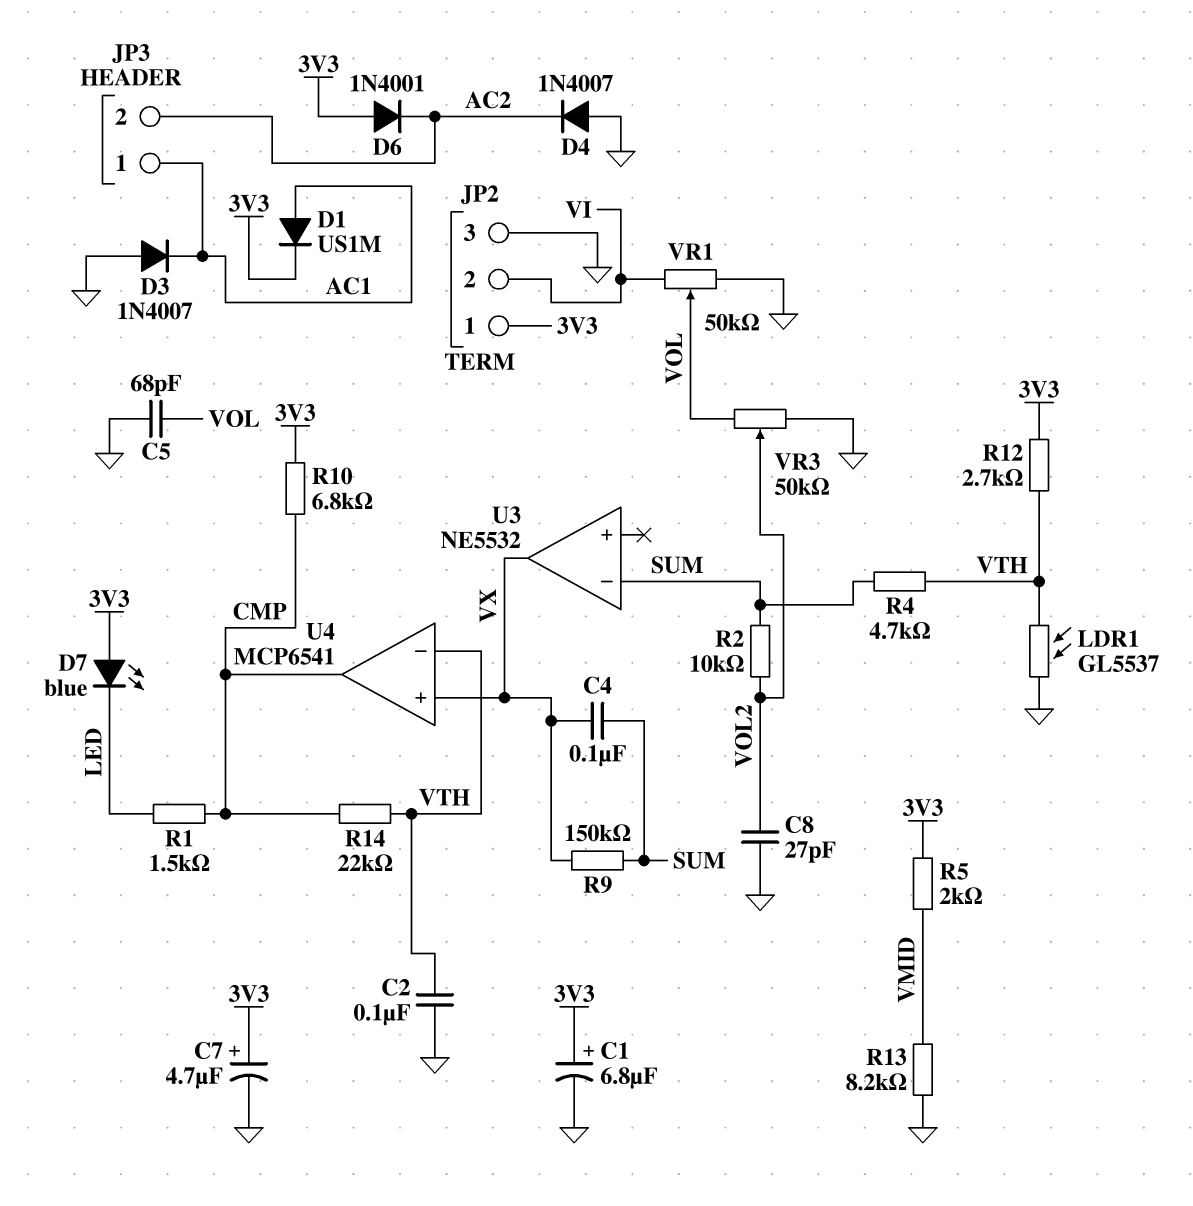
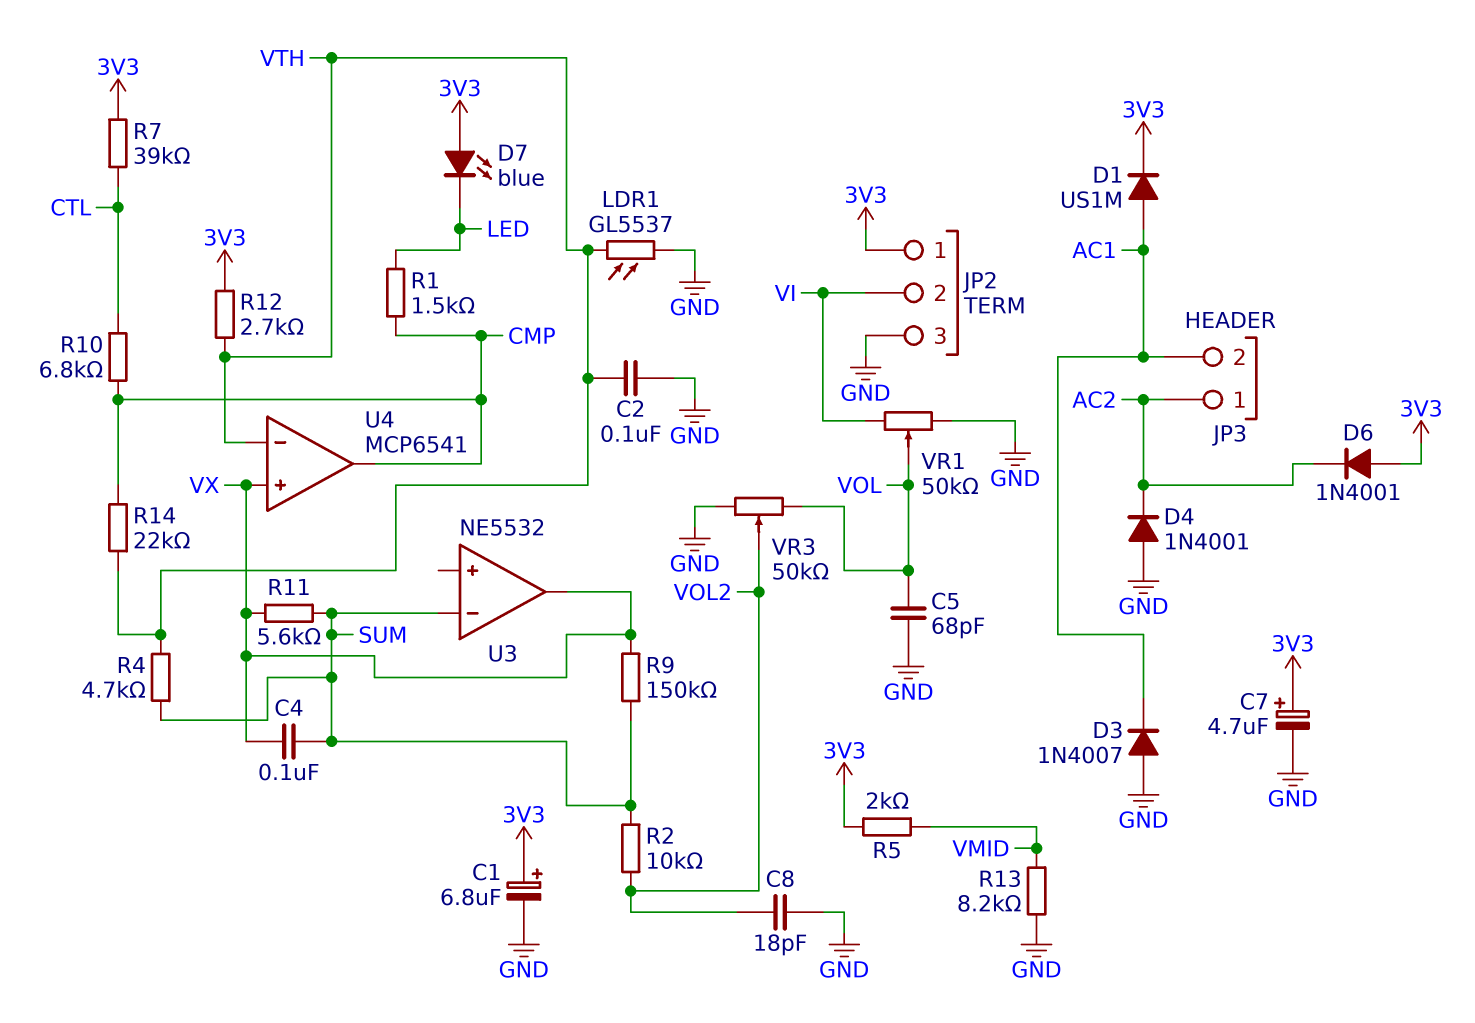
C8: 27pF (GND, VOL2) -> 18pF (GND, VOL2)
D4: diode 1N4007 (A GND, K AC2) -> diode 1N4001 (A GND, K AC2)
JP3 pin 1: AC1 -> AC2
JP3 pin 2: AC2 -> AC1
R7: none -> 39k (3V3, CTL)
R10: 6.8k (3V3, CMP) -> 6.8k (CMP, CTL)
R11: none -> 5.6k (SUM, VX)

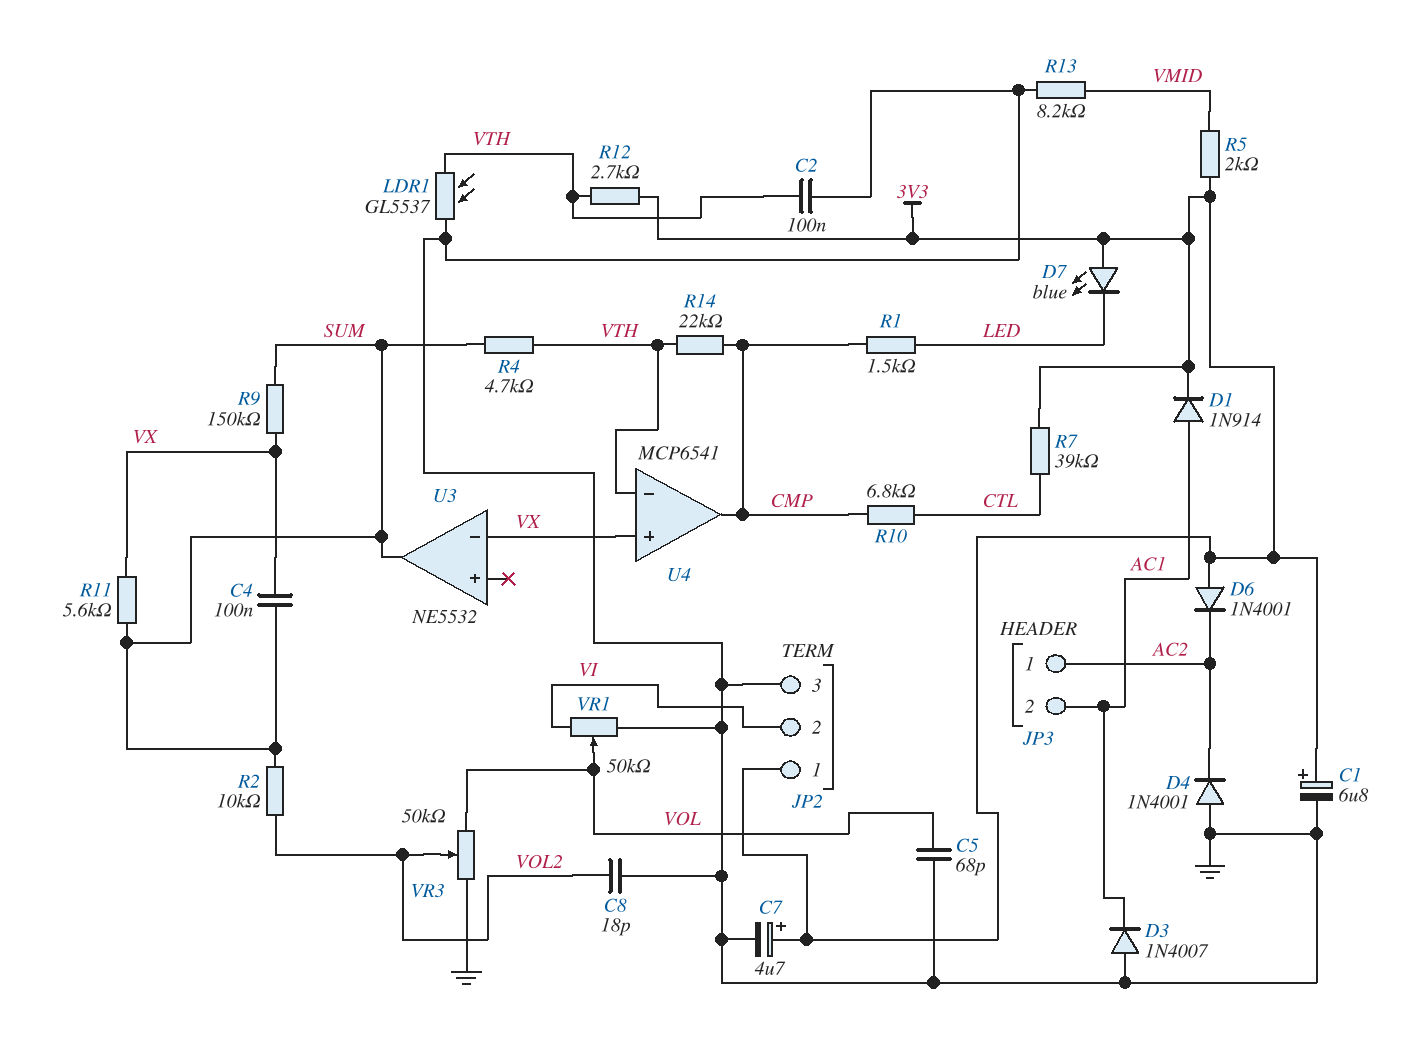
D1: diode US1M (A AC1, K 3V3) -> diode 1N914 (A AC1, K 3V3)
U3 pin in-: SUM -> VX
U3 pin out: VX -> SUM

